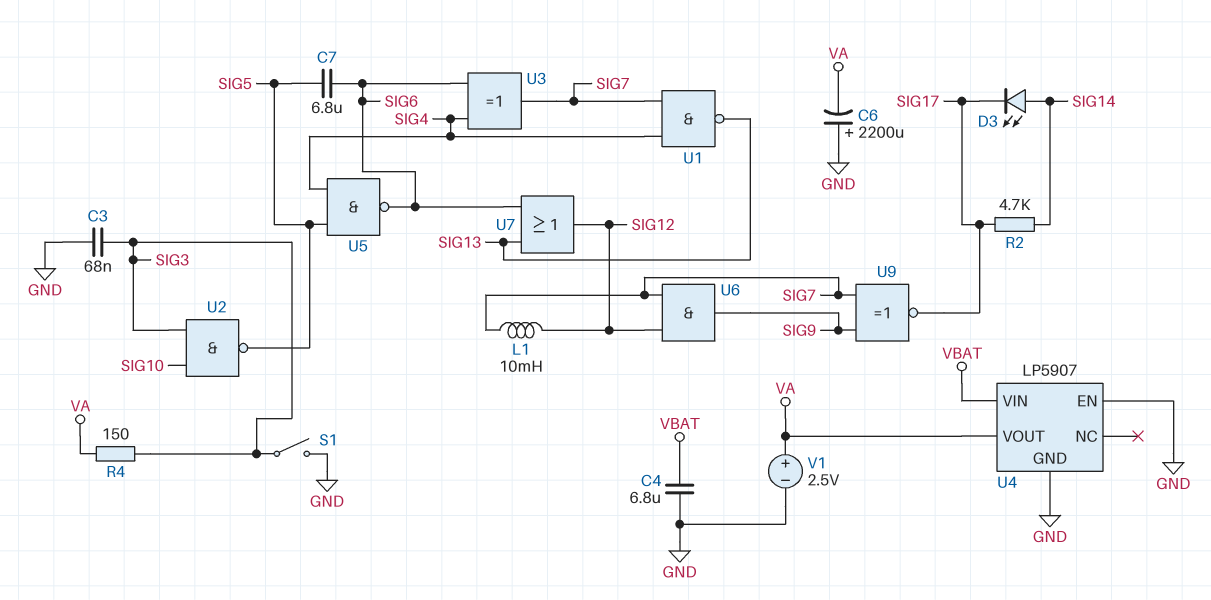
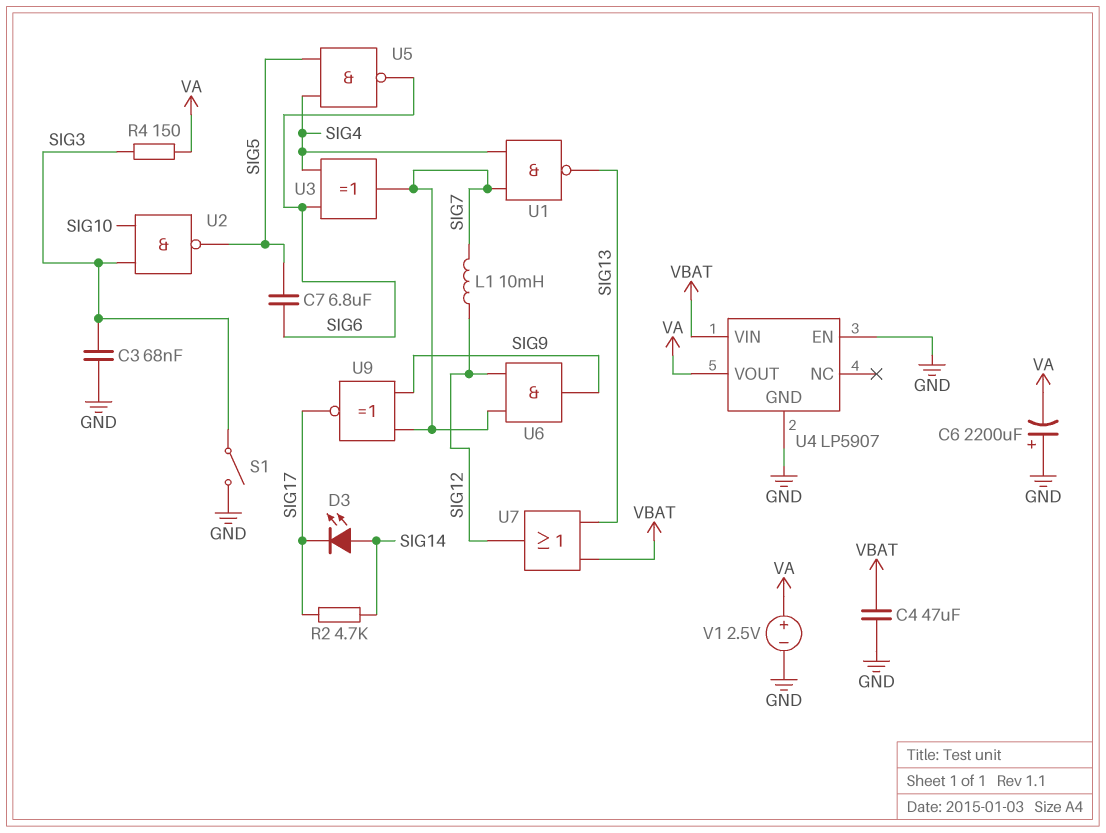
C4: 6.8uF (GND, VBAT) -> 47uF (GND, VBAT)
U7: OR (in SIG6, in SIG13, out SIG12) -> OR (in SIG13, in VBAT, out SIG12)

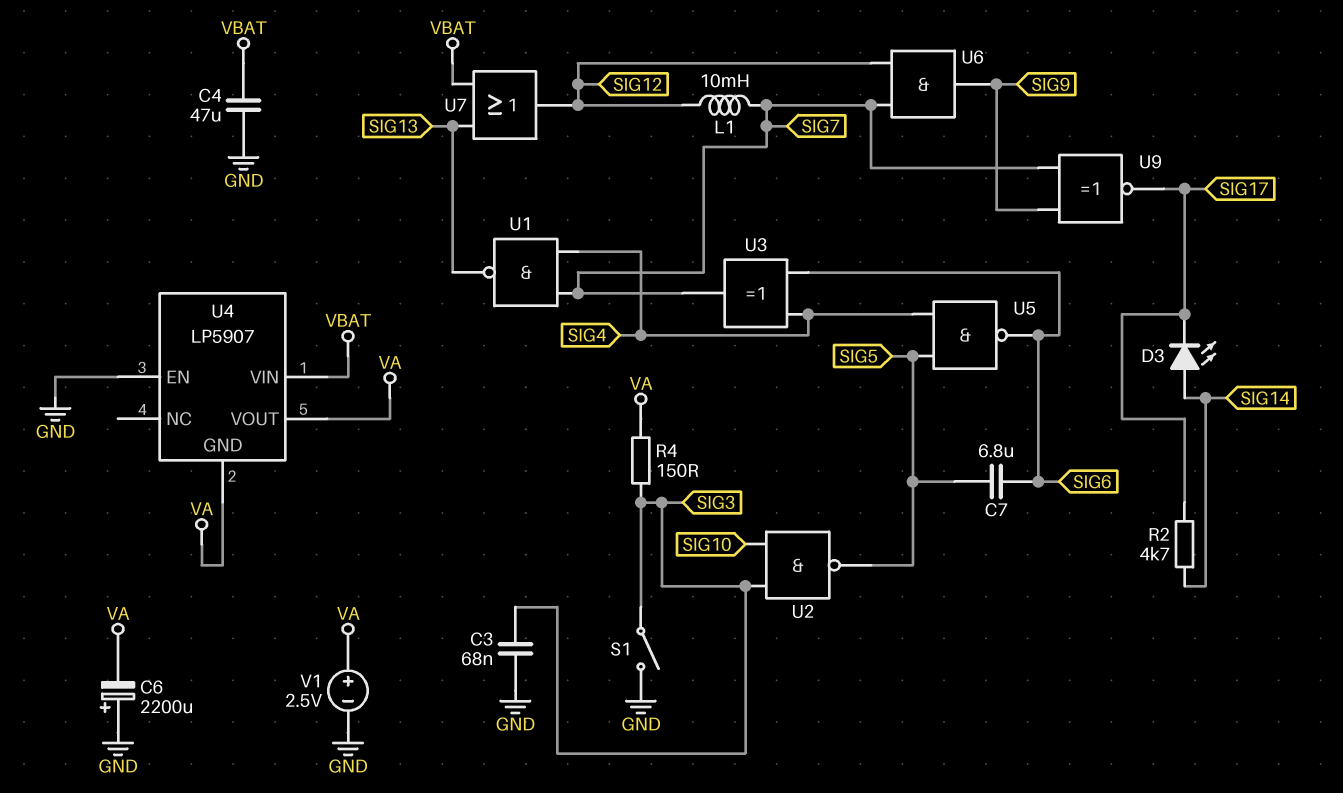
U4 pin GND: GND -> VA

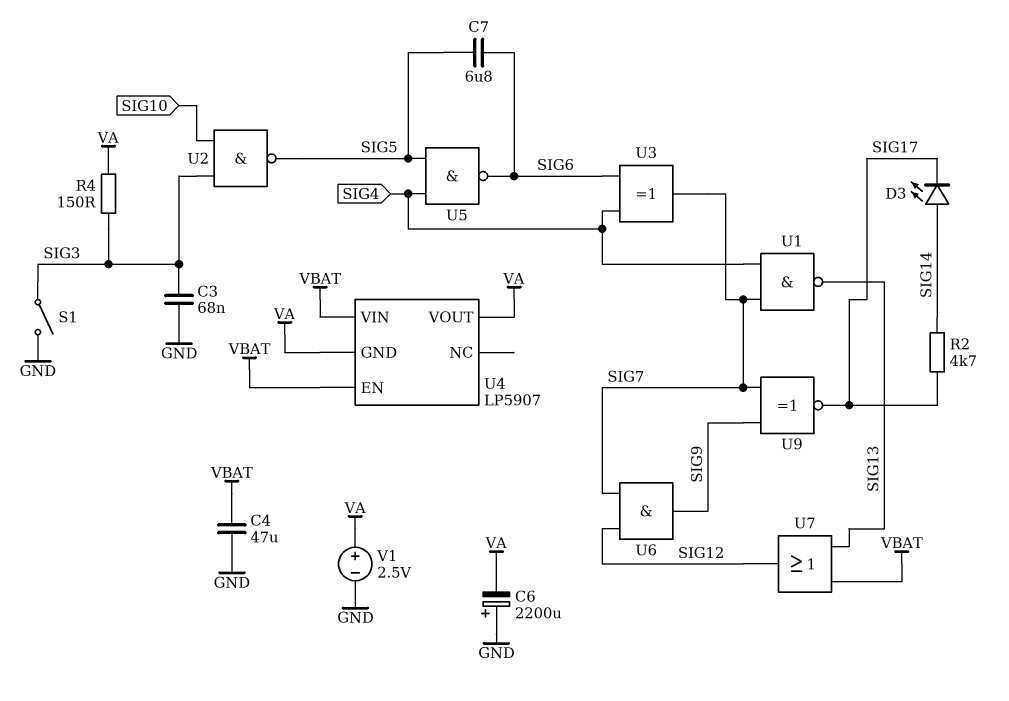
L1: 10mH (SIG7, SIG12) -> none
U4 pin EN: GND -> VBAT

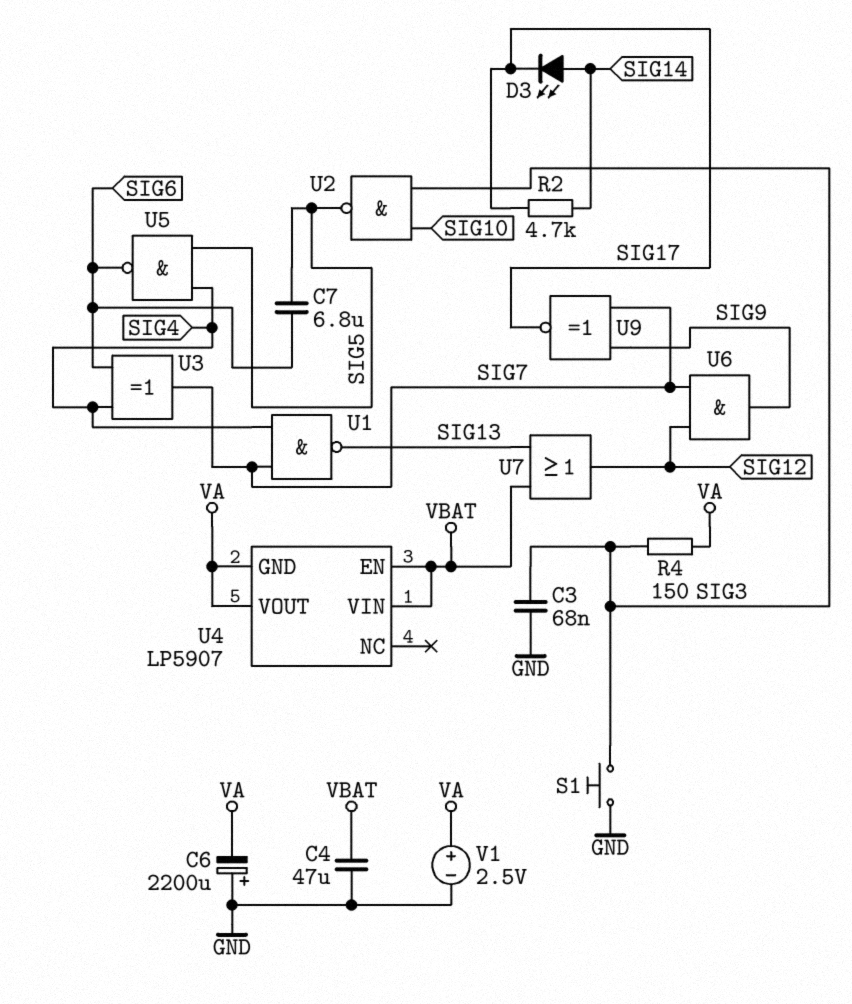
S1: switch (GND, SIG3) -> button (GND, SIG3)

